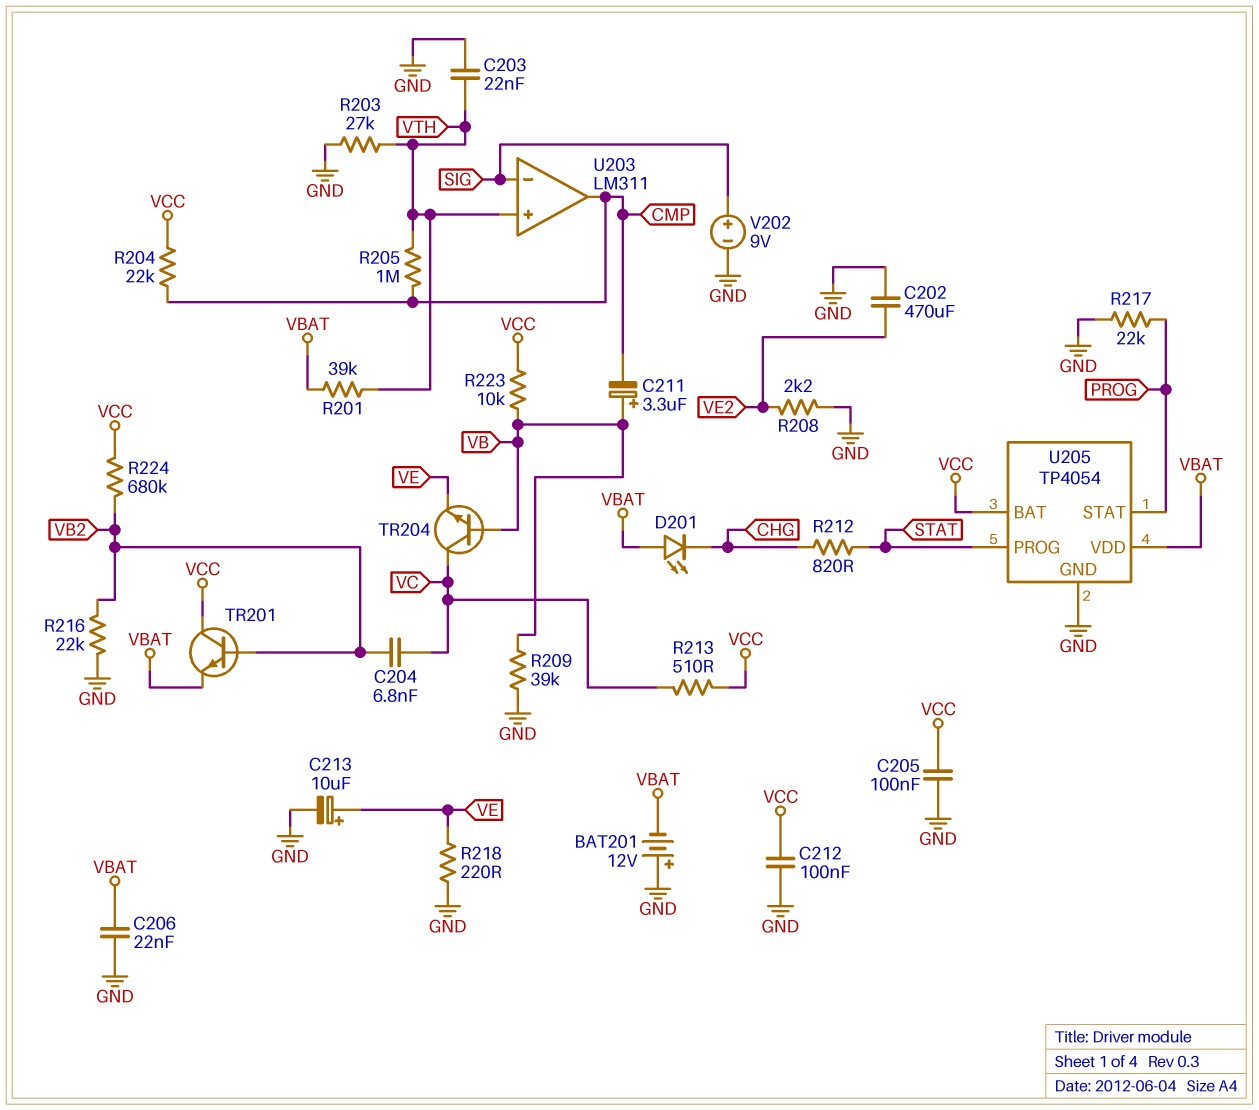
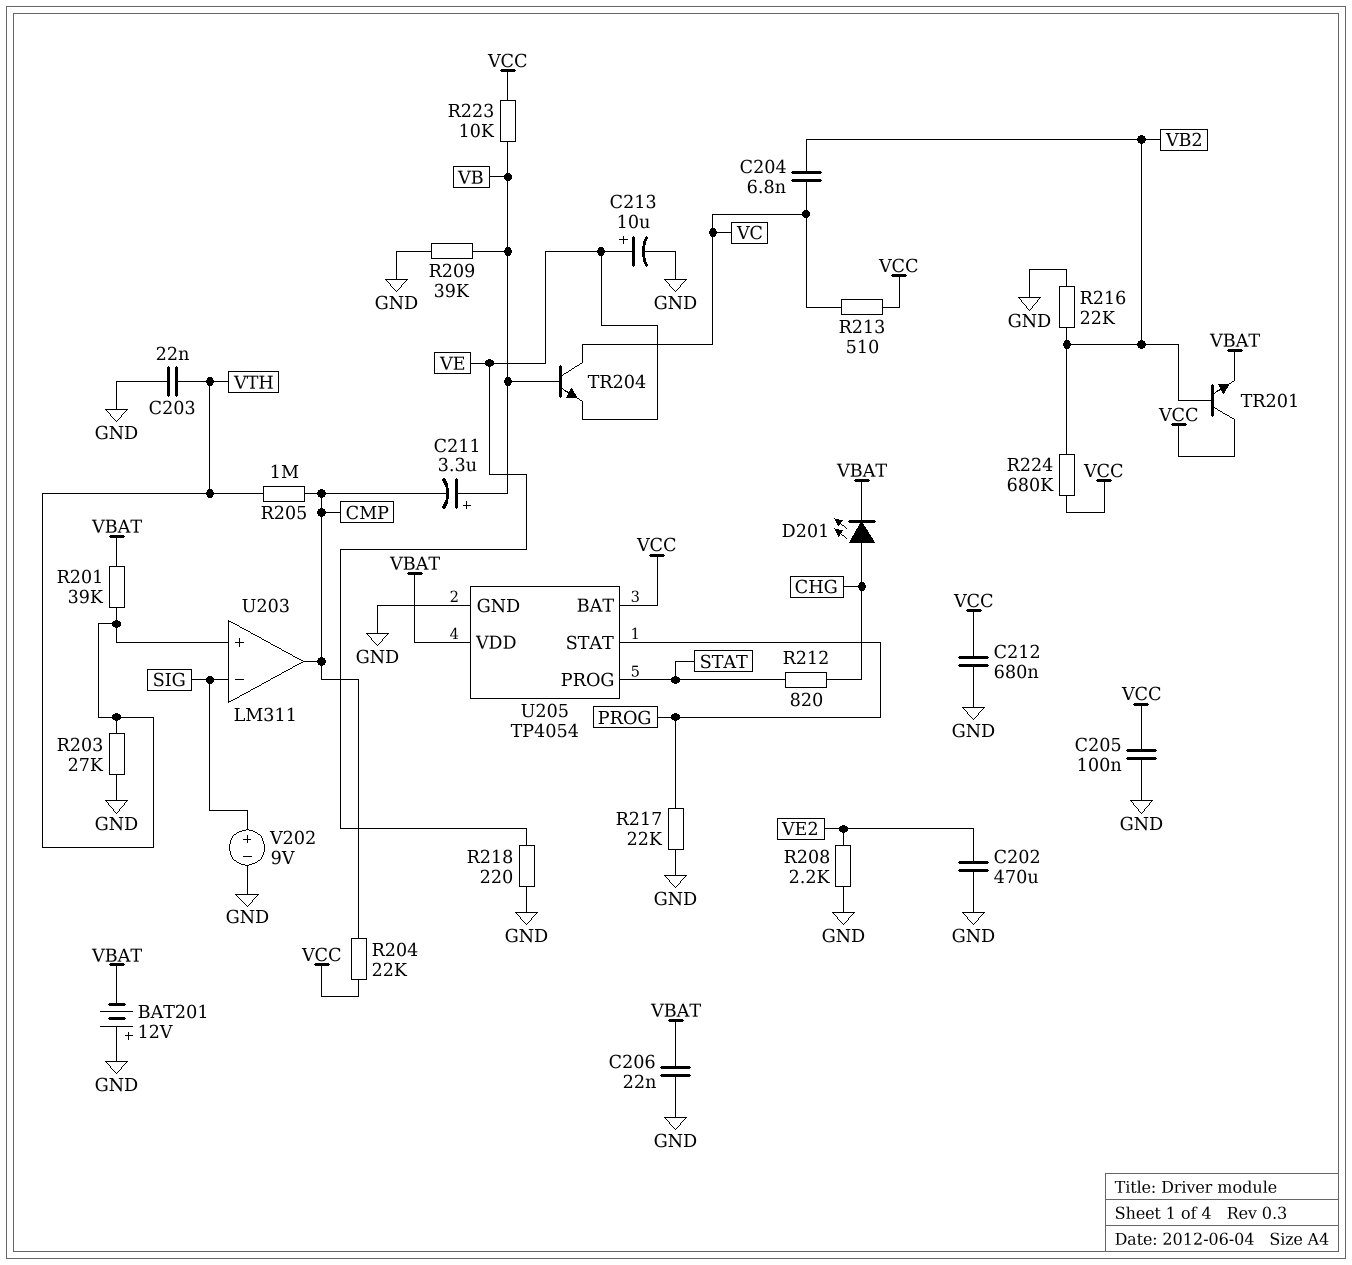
C212: 100nF (GND, VCC) -> 680nF (GND, VCC)
D201: LED (A VBAT, K CHG) -> LED (A CHG, K VBAT)

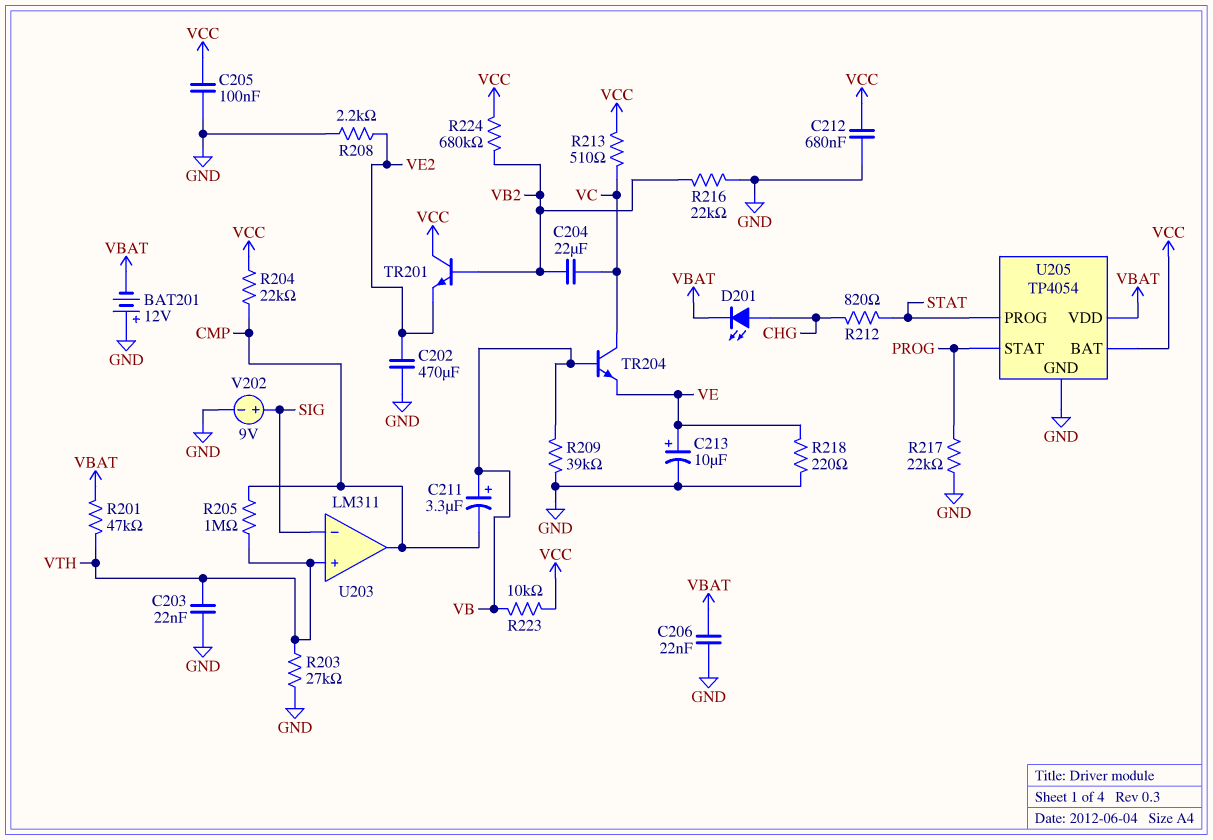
C204: 6.8nF (VB2, VC) -> 22uF (VB2, VC)
R201: 39k (VBAT, VTH) -> 47k (VBAT, VTH)
TR201: NPN (B VB2, C VCC, E VBAT) -> NPN (B VB2, C VCC, E VE2)

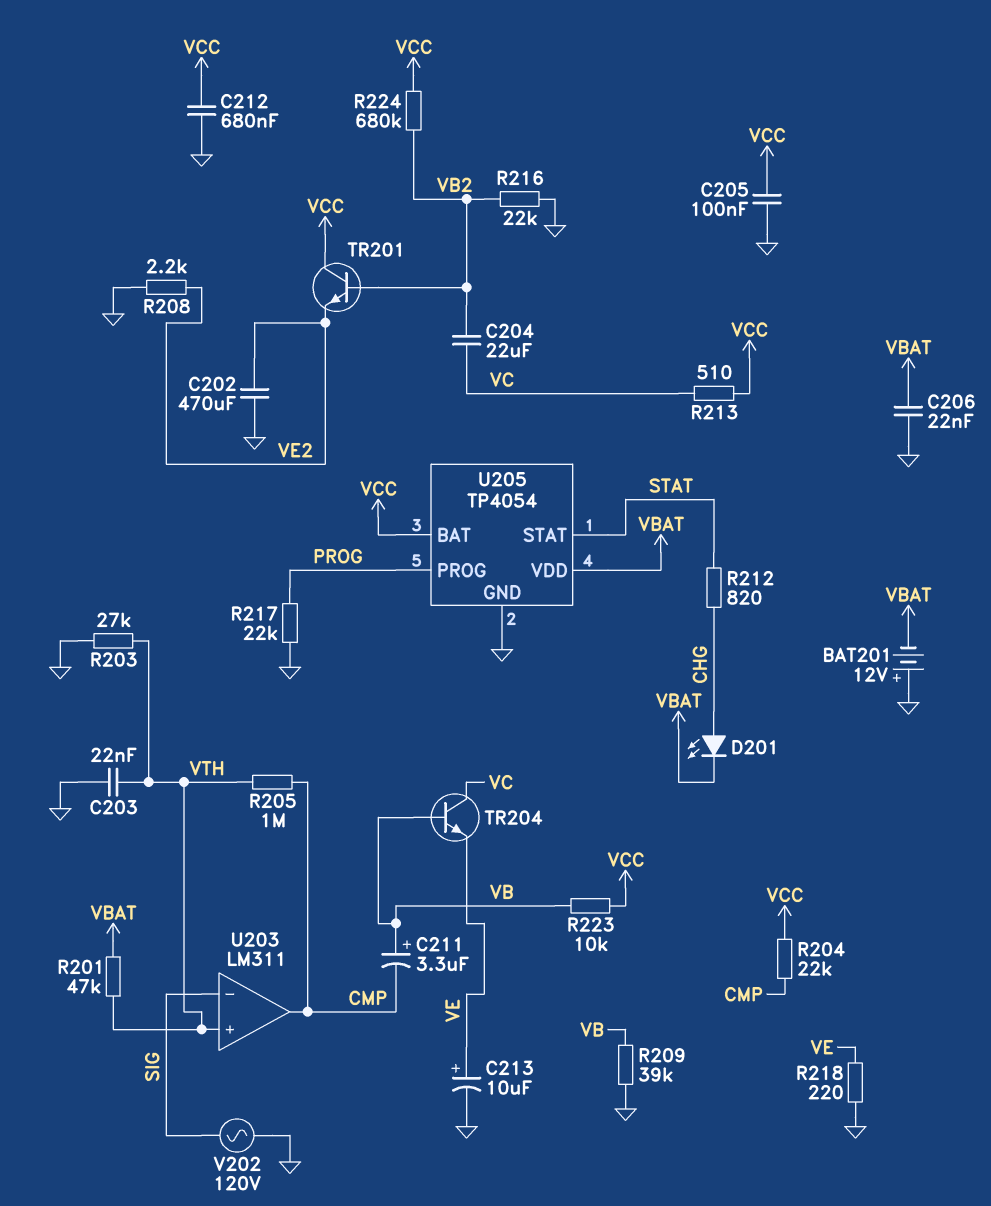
U205 pin PROG: STAT -> PROG
U205 pin STAT: PROG -> STAT
V202: 9V (plus SIG, minus GND) -> AC 120V (GND, SIG)

